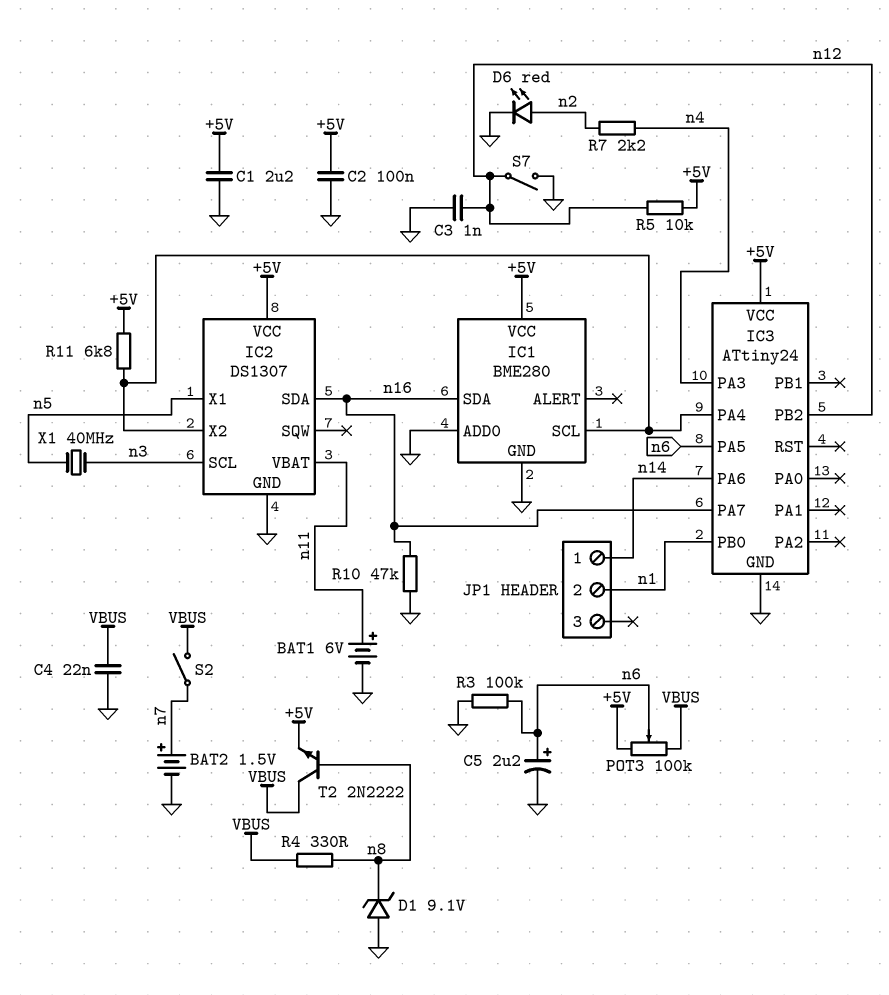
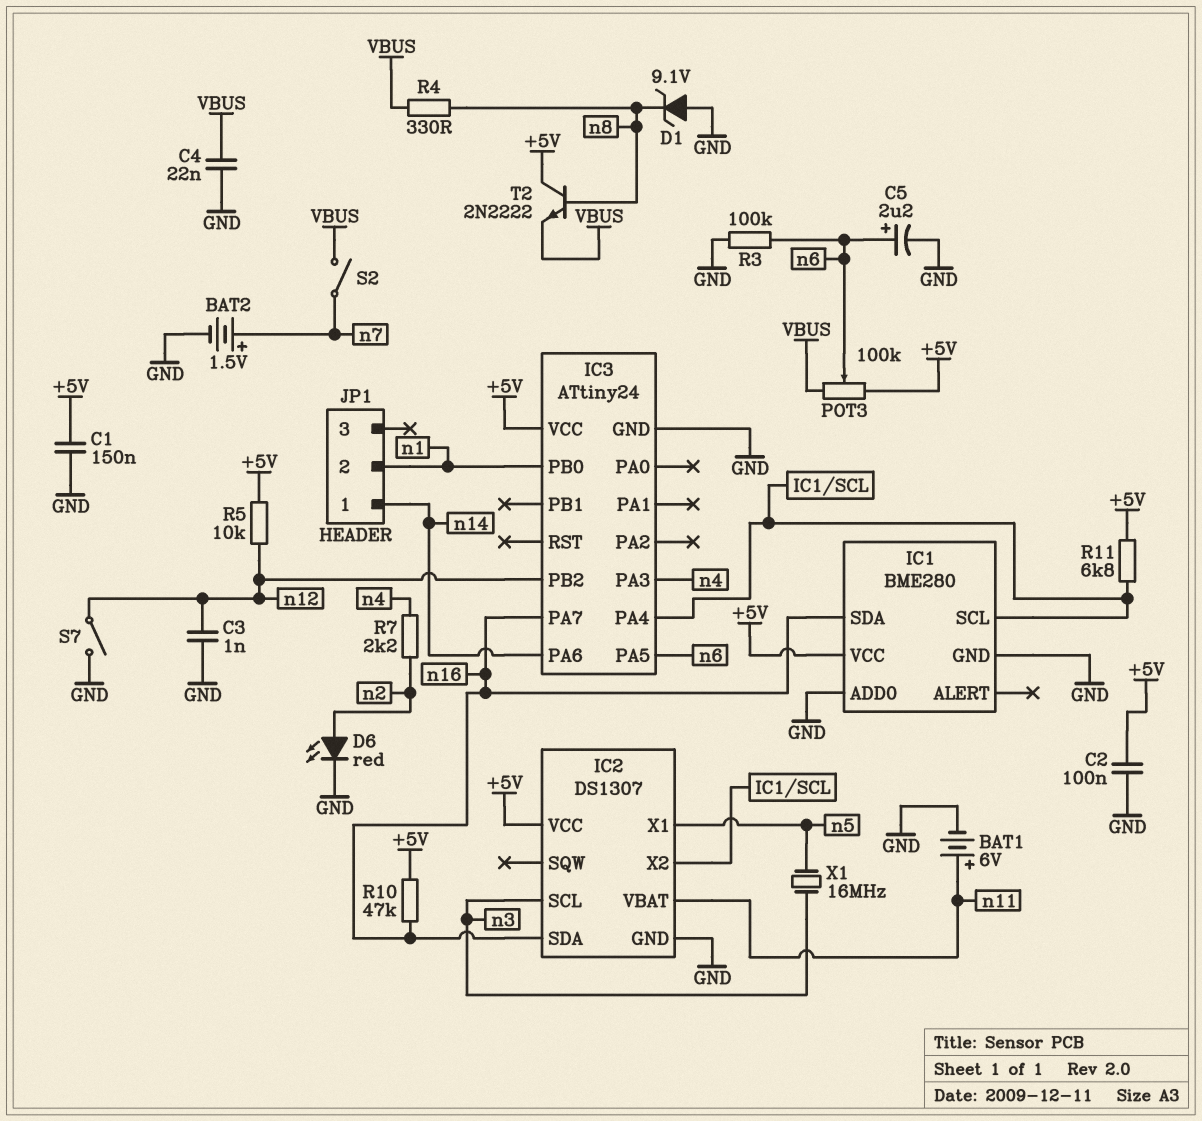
C1: 2.2uF (+5V, GND) -> 150nF (+5V, GND)
R10: 47k (GND, n16) -> 47k (+5V, n16)
T2: NPN 2N2222 (B n8, C VBUS, E +5V) -> NPN 2N2222 (B n8, C +5V, E VBUS)
X1: 40MHz (n3, n5) -> 16MHz (n3, n5)

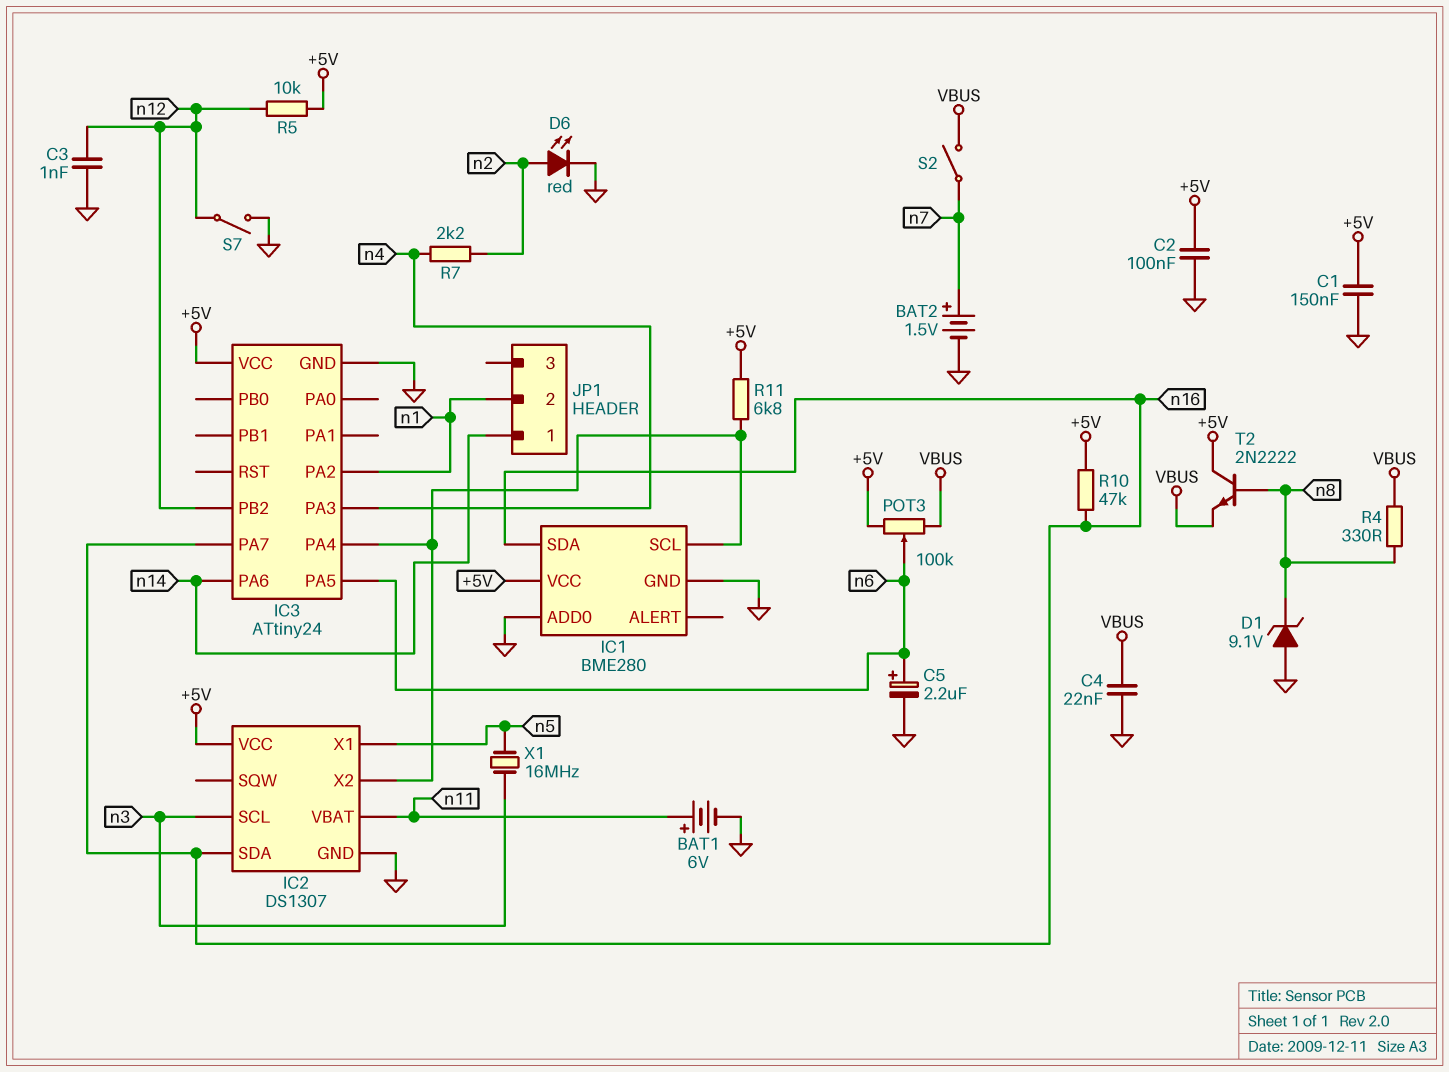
IC3 pin PA2: none -> n1
IC3 pin PB0: n1 -> none
R3: 100k (GND, n6) -> none

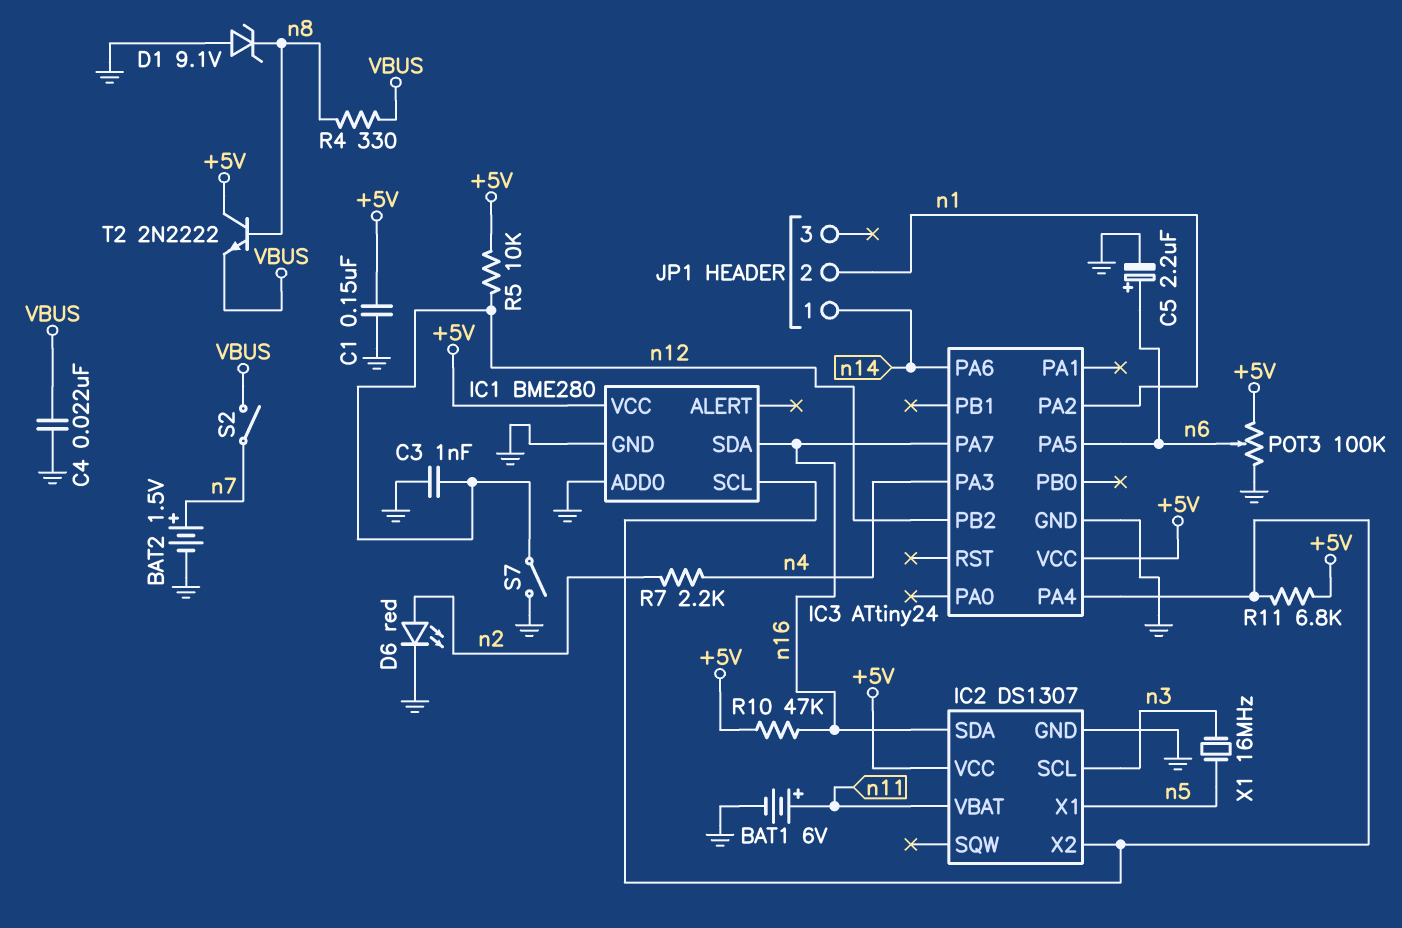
C2: 100nF (+5V, GND) -> none
POT3: 100k (+5V, VBUS, wiper n6) -> 100k (+5V, GND, wiper n6)

